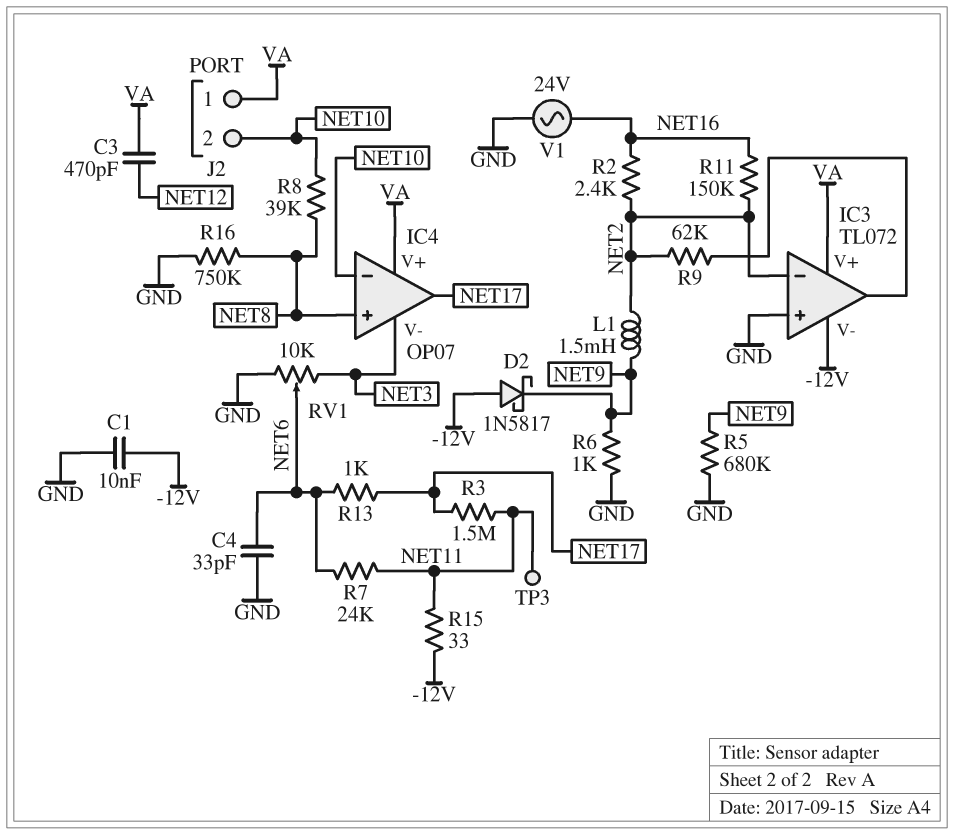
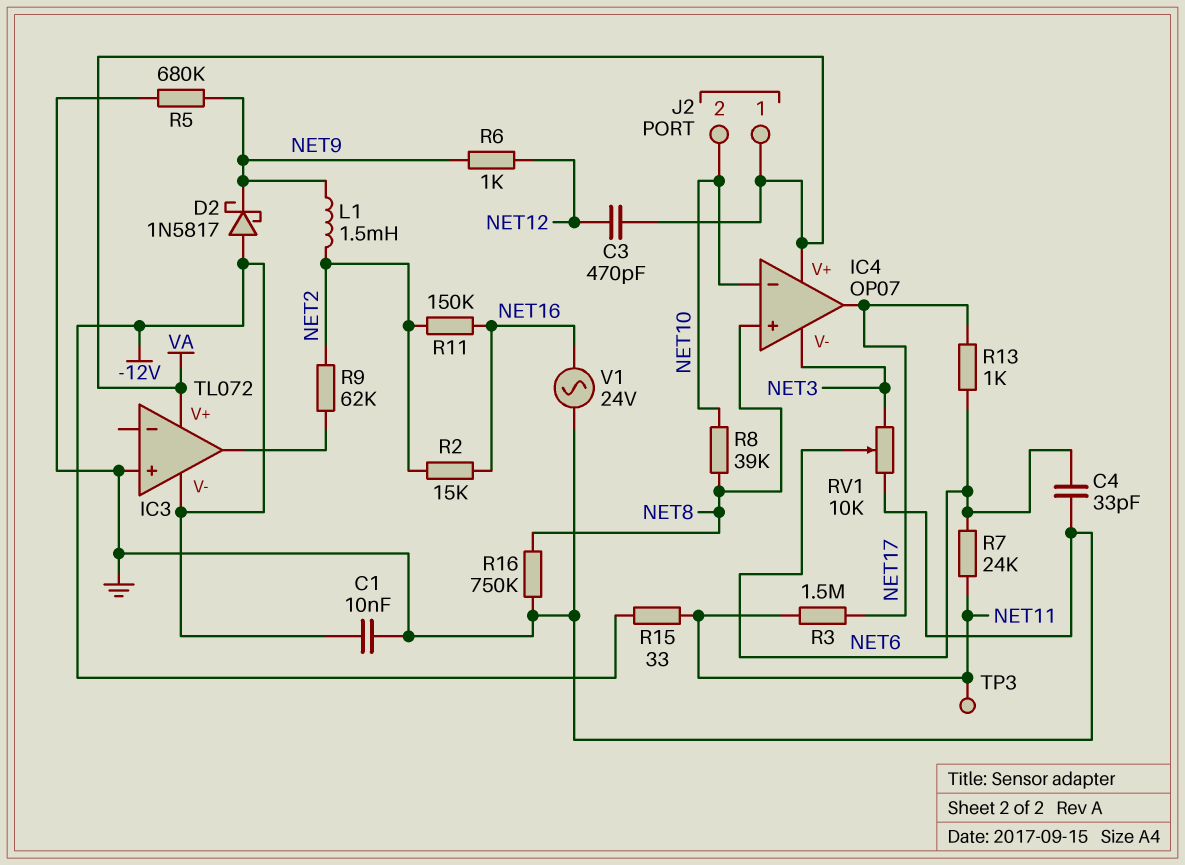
IC3 pin in-: NET2 -> none
R2: 2.4k (NET2, NET16) -> 15k (NET2, NET16)
R6: 1k (GND, NET9) -> 1k (NET9, NET12)

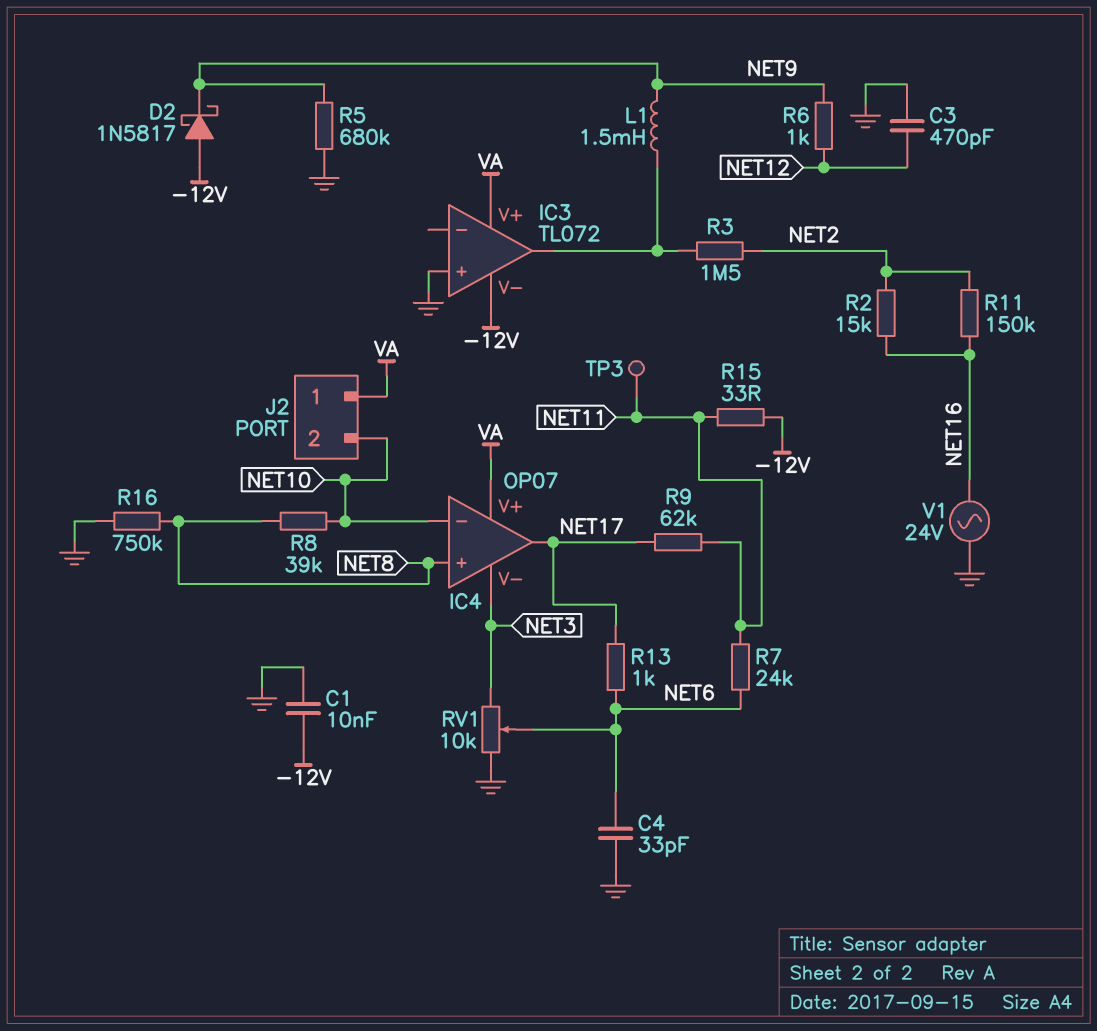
C3: 470pF (NET12, VA) -> 470pF (GND, NET12)
L1: 1.5mH (NET2, NET9) -> 1.5mH (IC3/out, NET9)
R3: 1.5M (NET11, NET17) -> 1.5M (IC3/out, NET2)
R9: 62k (IC3/out, NET2) -> 62k (NET11, NET17)

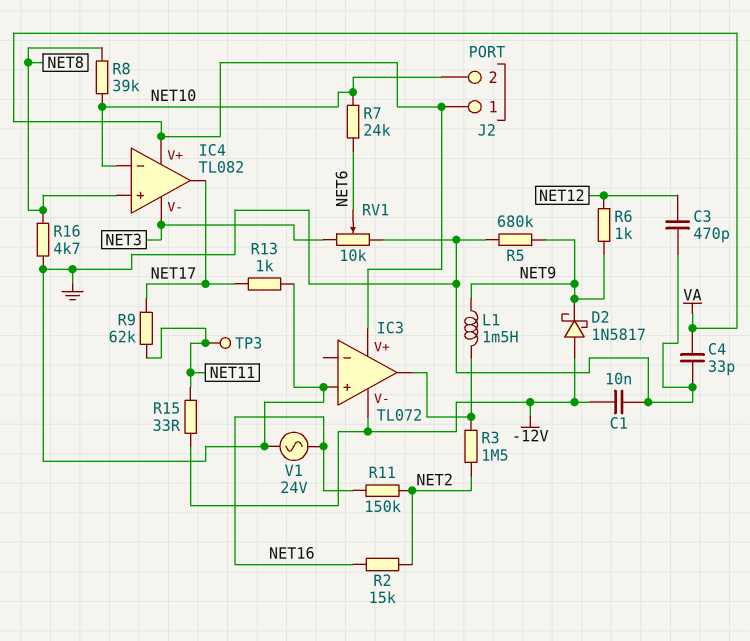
C4: 33pF (GND, NET6) -> 33pF (GND, VA)
IC4: OP07 -> TL082
R7: 24k (NET6, NET11) -> 24k (NET6, NET10)
R13: 1k (NET6, NET17) -> 1k (GND, NET17)
R16: 750k (GND, NET8) -> 4.7k (GND, NET8)

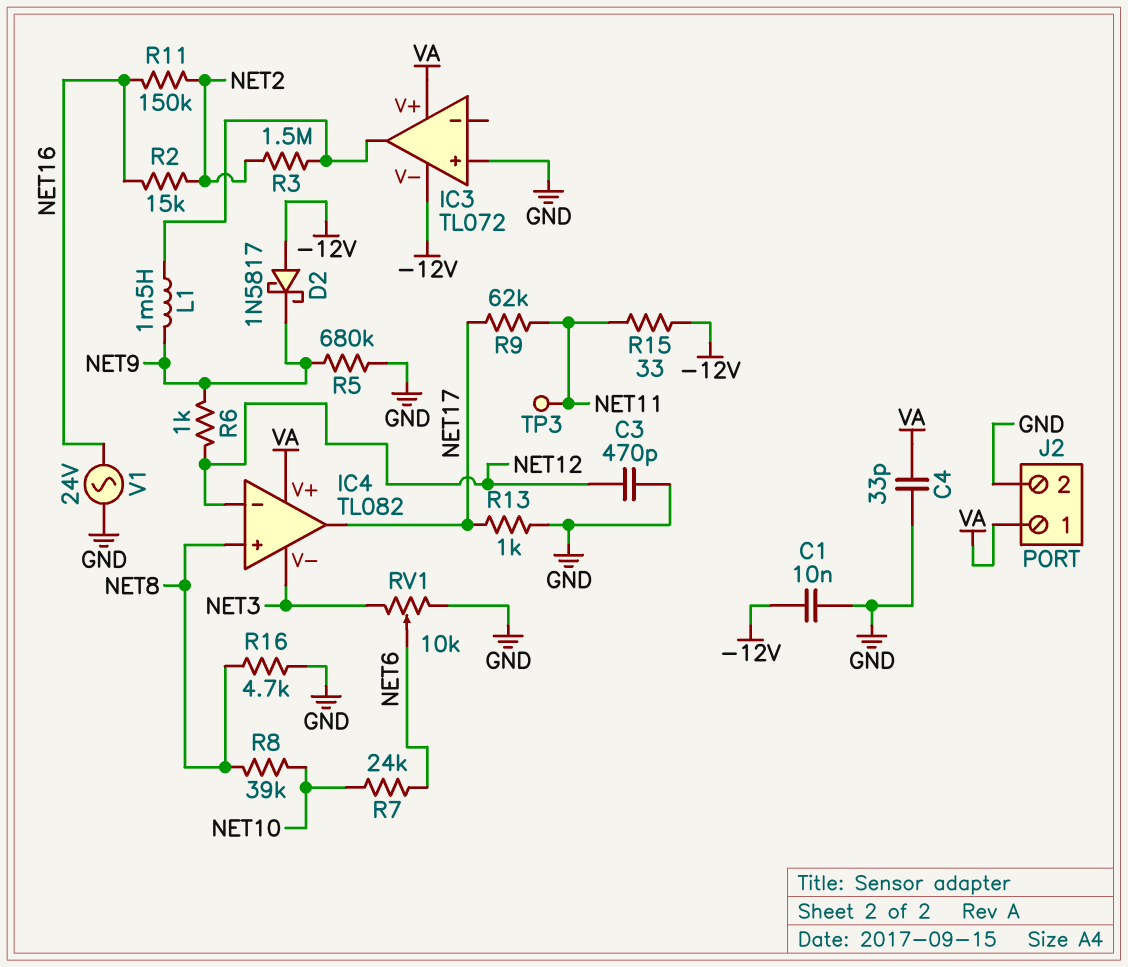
IC4 pin in-: NET10 -> NET12
J2 pin 2: NET10 -> GND

